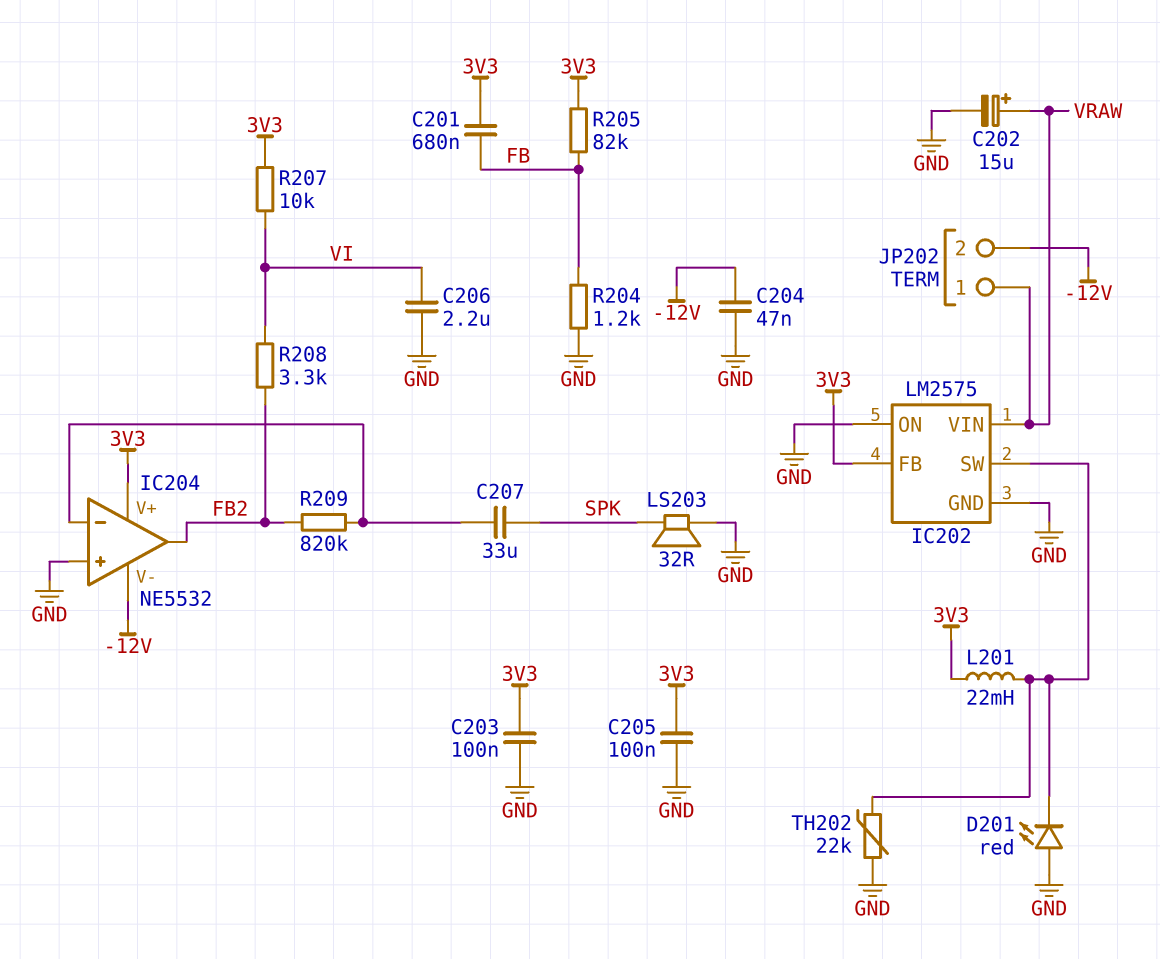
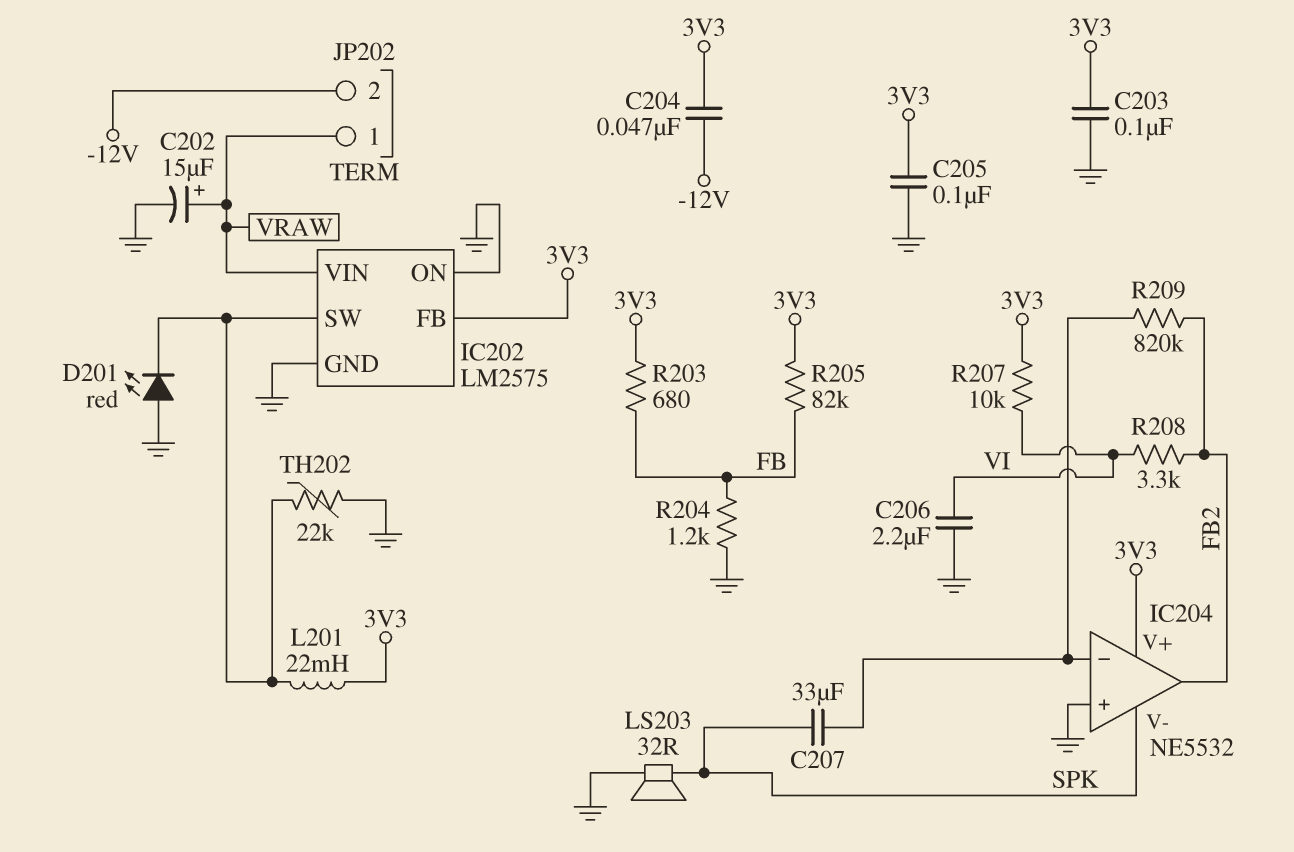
C201: 680nF (3V3, FB) -> none
C204: 47nF (-12V, GND) -> 47nF (-12V, 3V3)
IC204 pin V-: -12V -> SPK
R203: none -> 680 (3V3, FB)

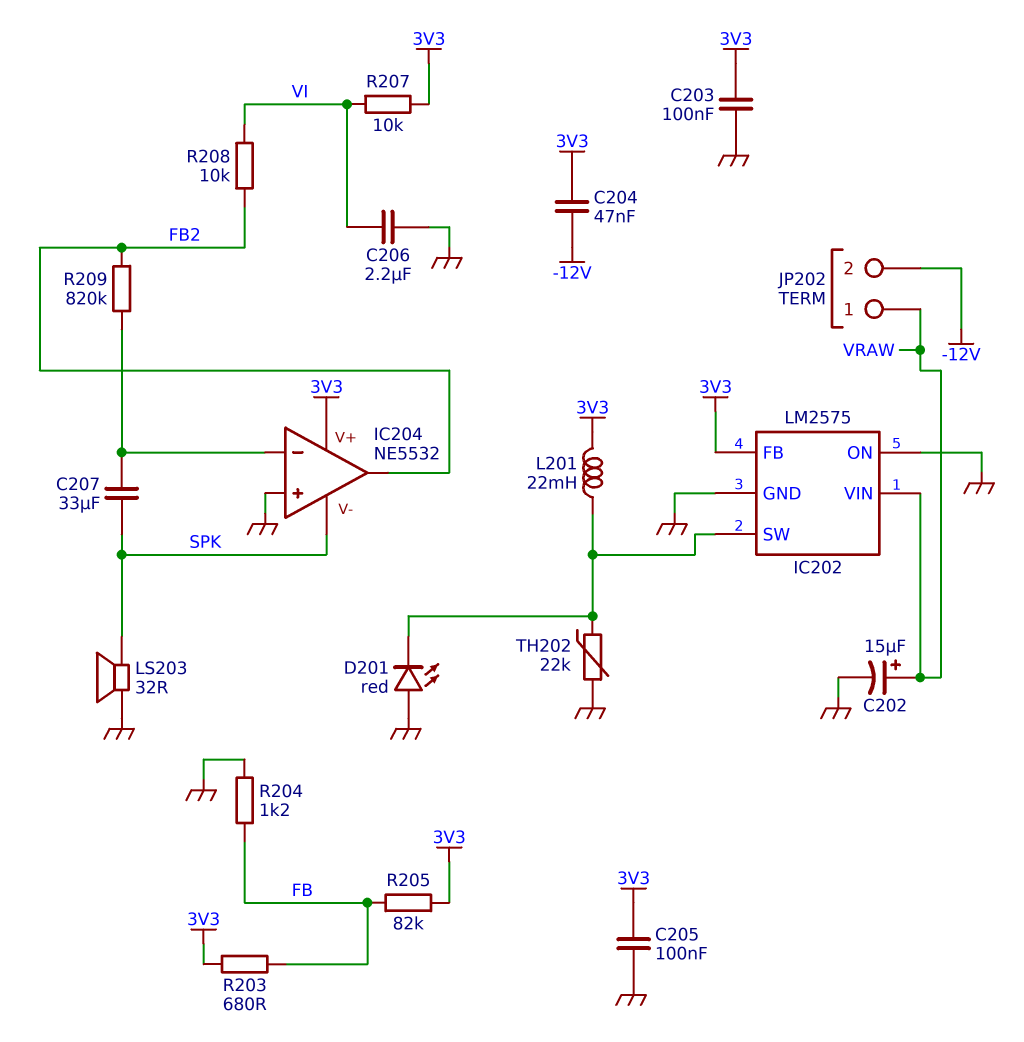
R208: 3.3k (FB2, VI) -> 10k (FB2, VI)

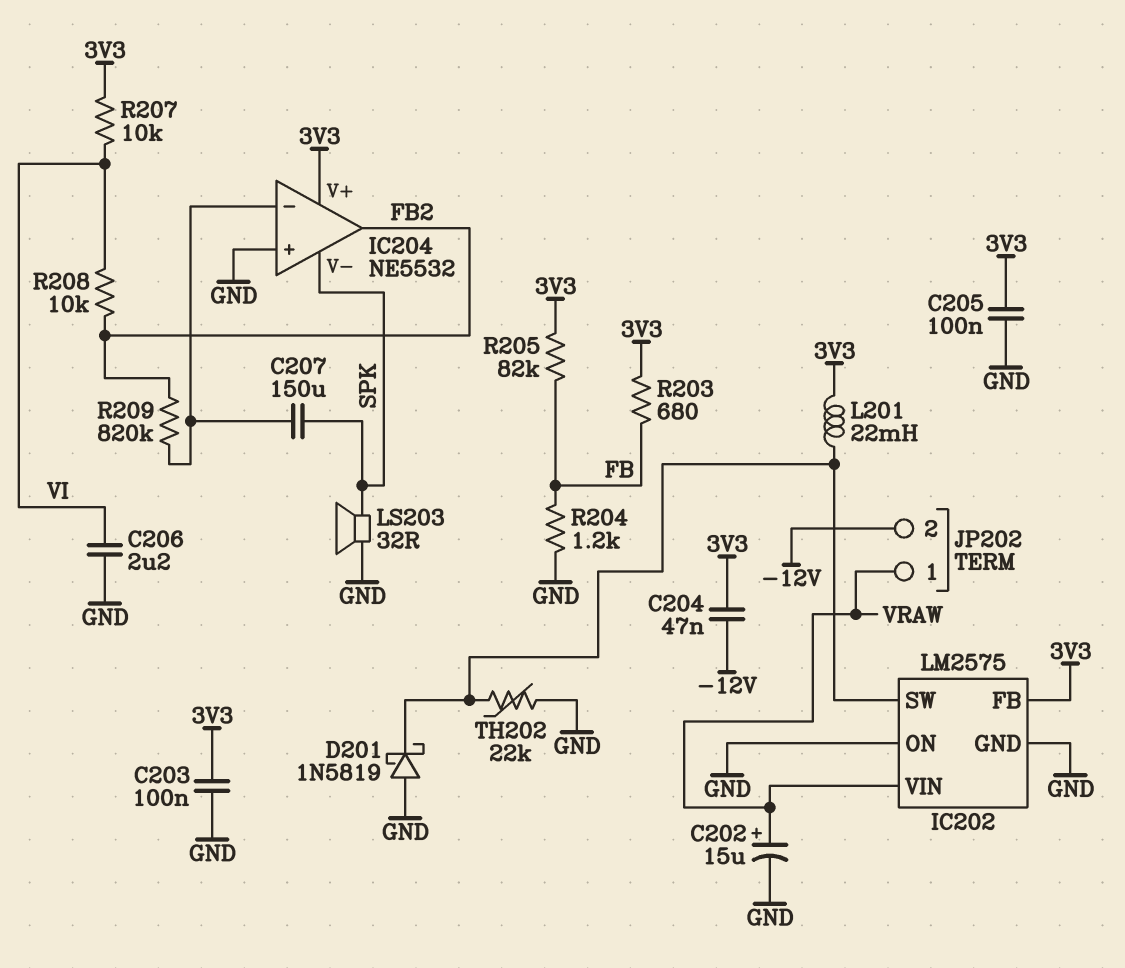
C207: 33uF (IC204/in-, SPK) -> 150uF (IC204/in-, SPK)
D201: LED red (A GND, K IC202/SW) -> schottky 1N5819 (A GND, K IC202/SW)

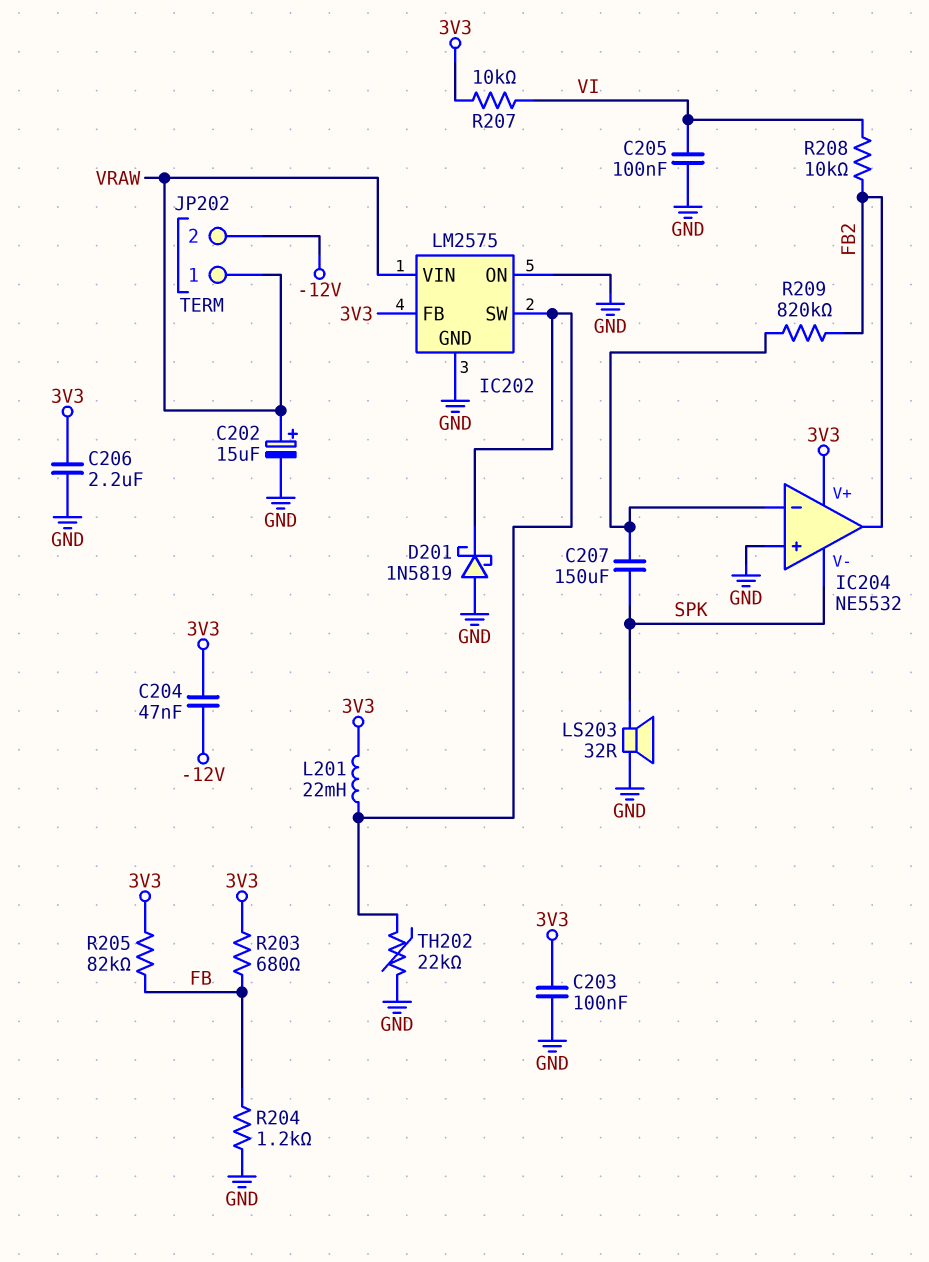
C205: 100nF (3V3, GND) -> 100nF (GND, VI)
C206: 2.2uF (GND, VI) -> 2.2uF (3V3, GND)

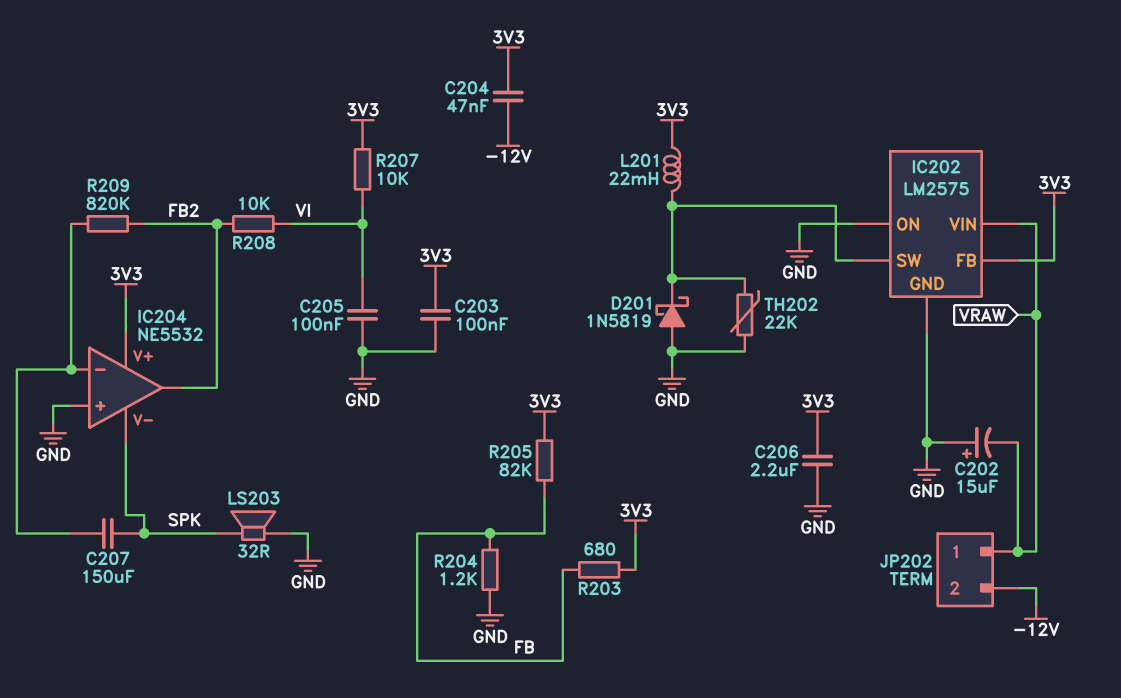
C202: 15uF (plus VRAW, minus GND) -> 15uF (plus GND, minus VRAW)

